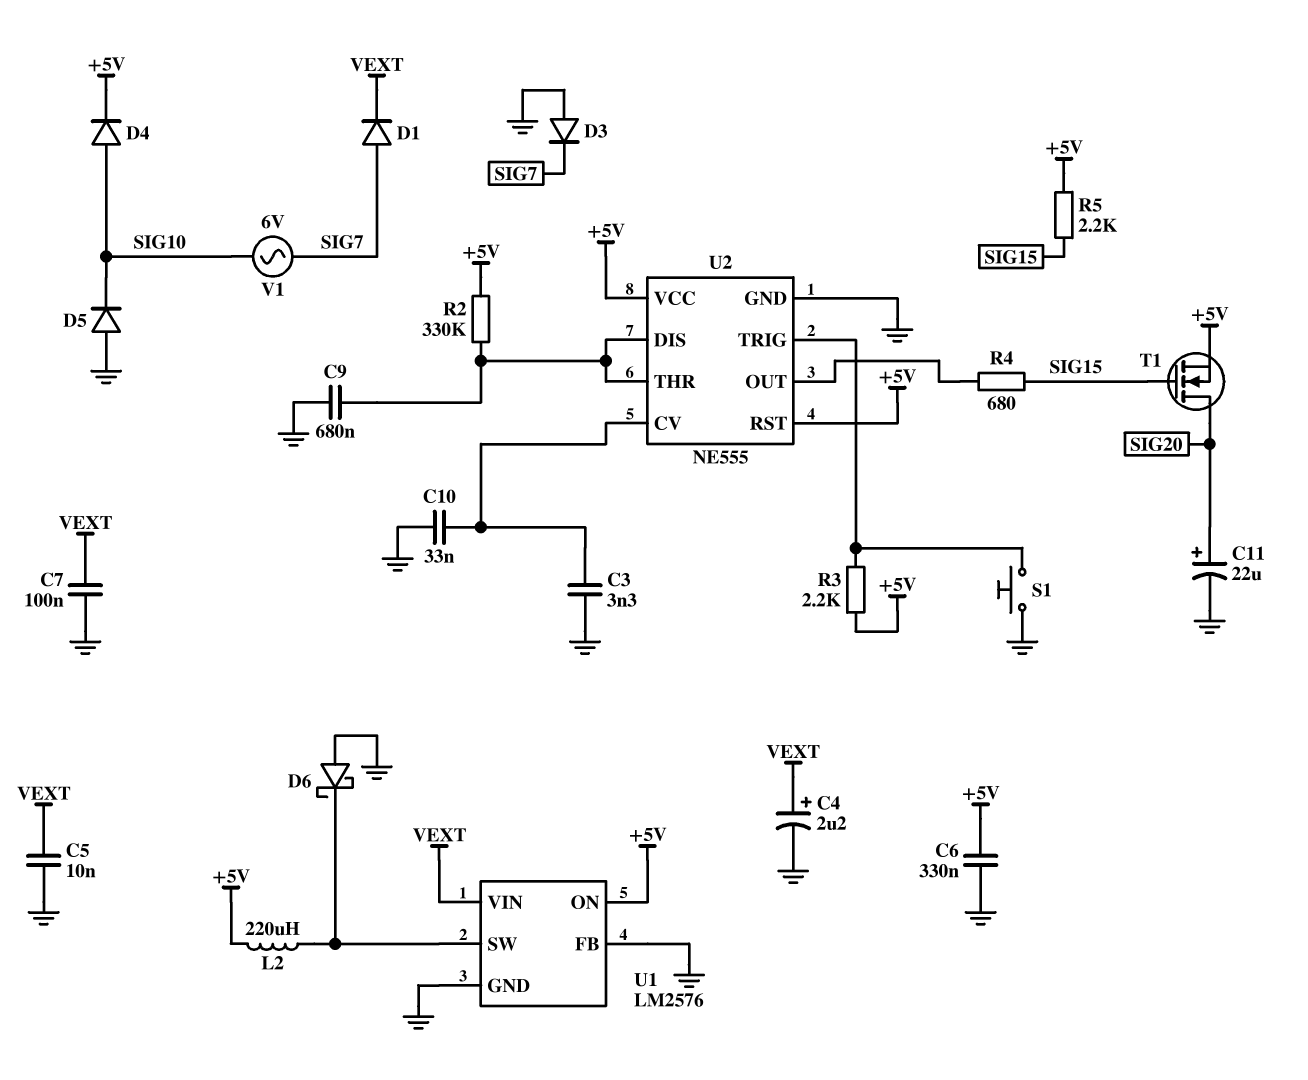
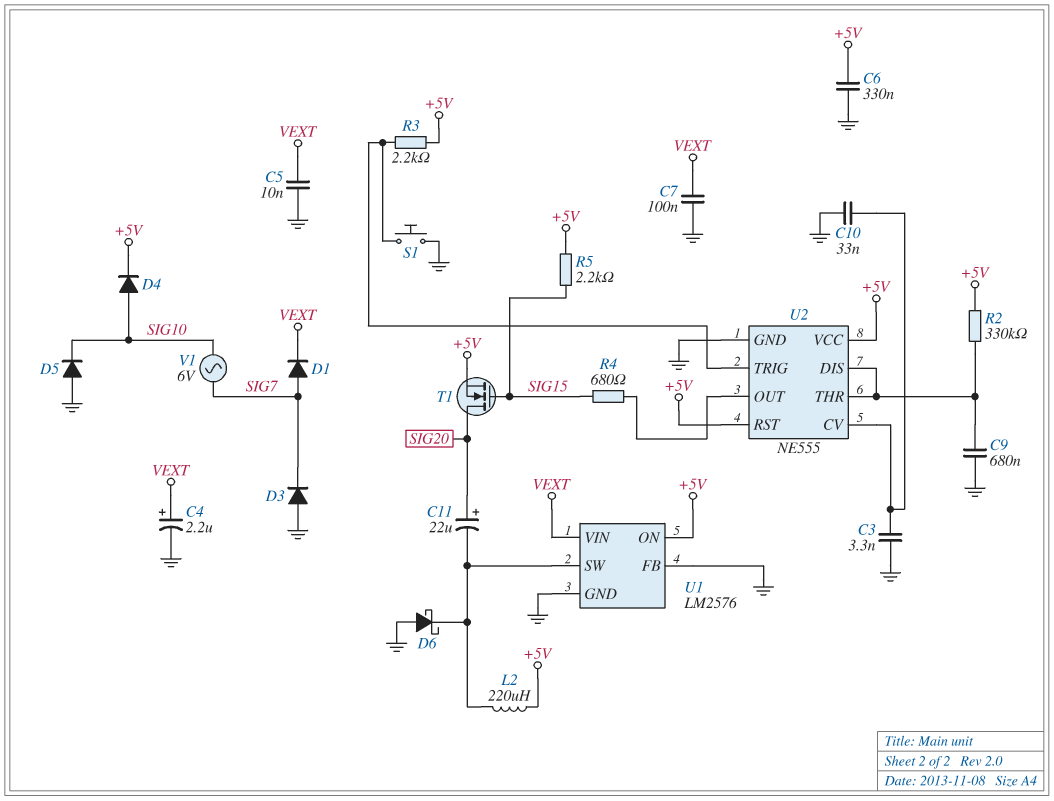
C11: 22uF (plus SIG20, minus GND) -> 22uF (plus SIG20, minus U1/SW)

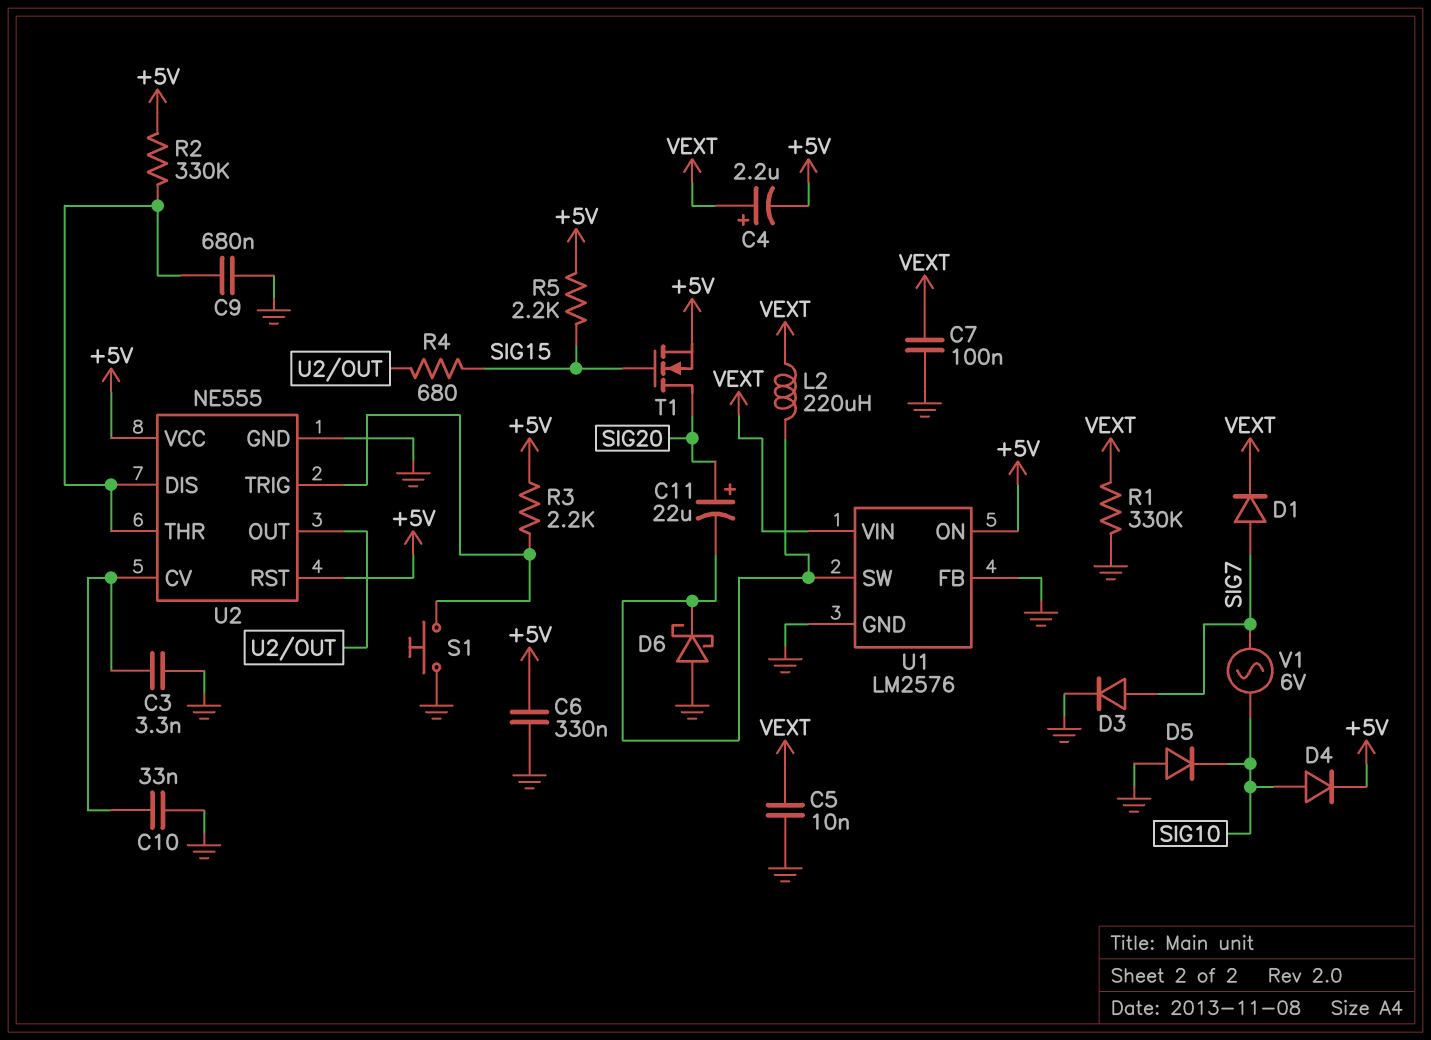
C4: 2.2uF (plus VEXT, minus GND) -> 2.2uF (plus VEXT, minus +5V)
D3: diode (A GND, K SIG7) -> diode (A SIG7, K GND)
L2: 220uH (+5V, U1/SW) -> 220uH (U1/SW, VEXT)
R1: none -> 330k (GND, VEXT)

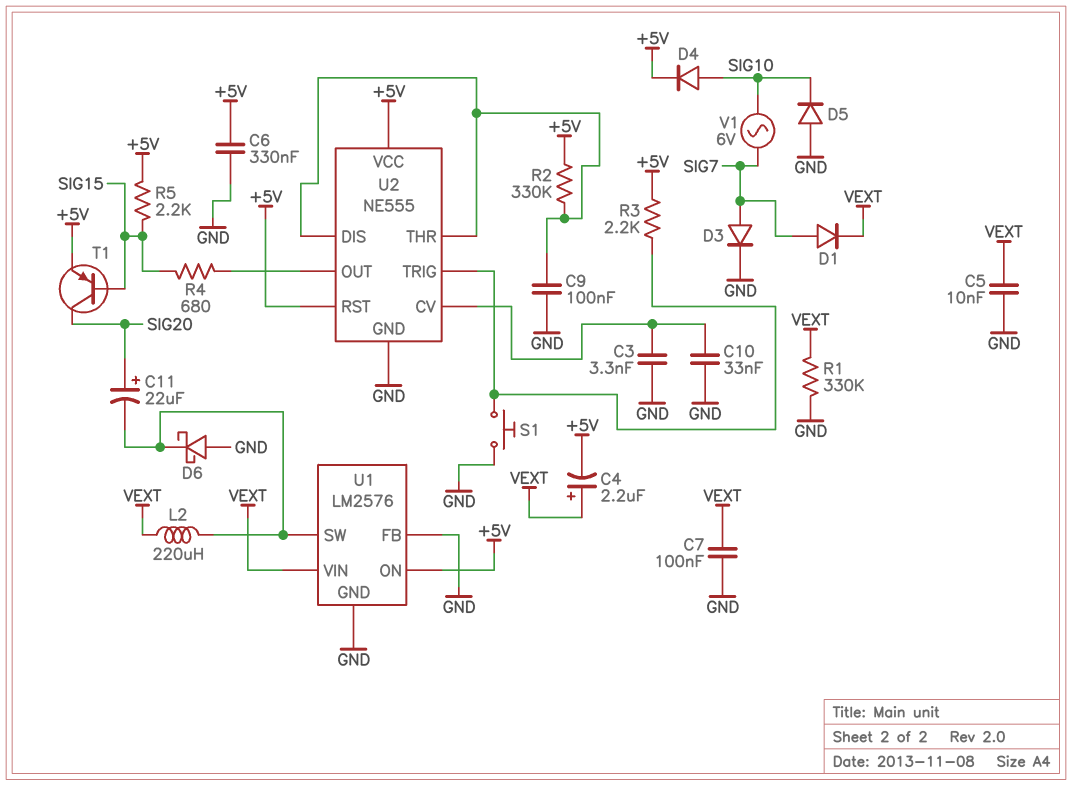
C9: 680nF (GND, U2/DIS) -> 100nF (GND, U2/DIS)
T1: NMOS (G SIG15, D SIG20, S +5V) -> PNP (B SIG15, C SIG20, E +5V)

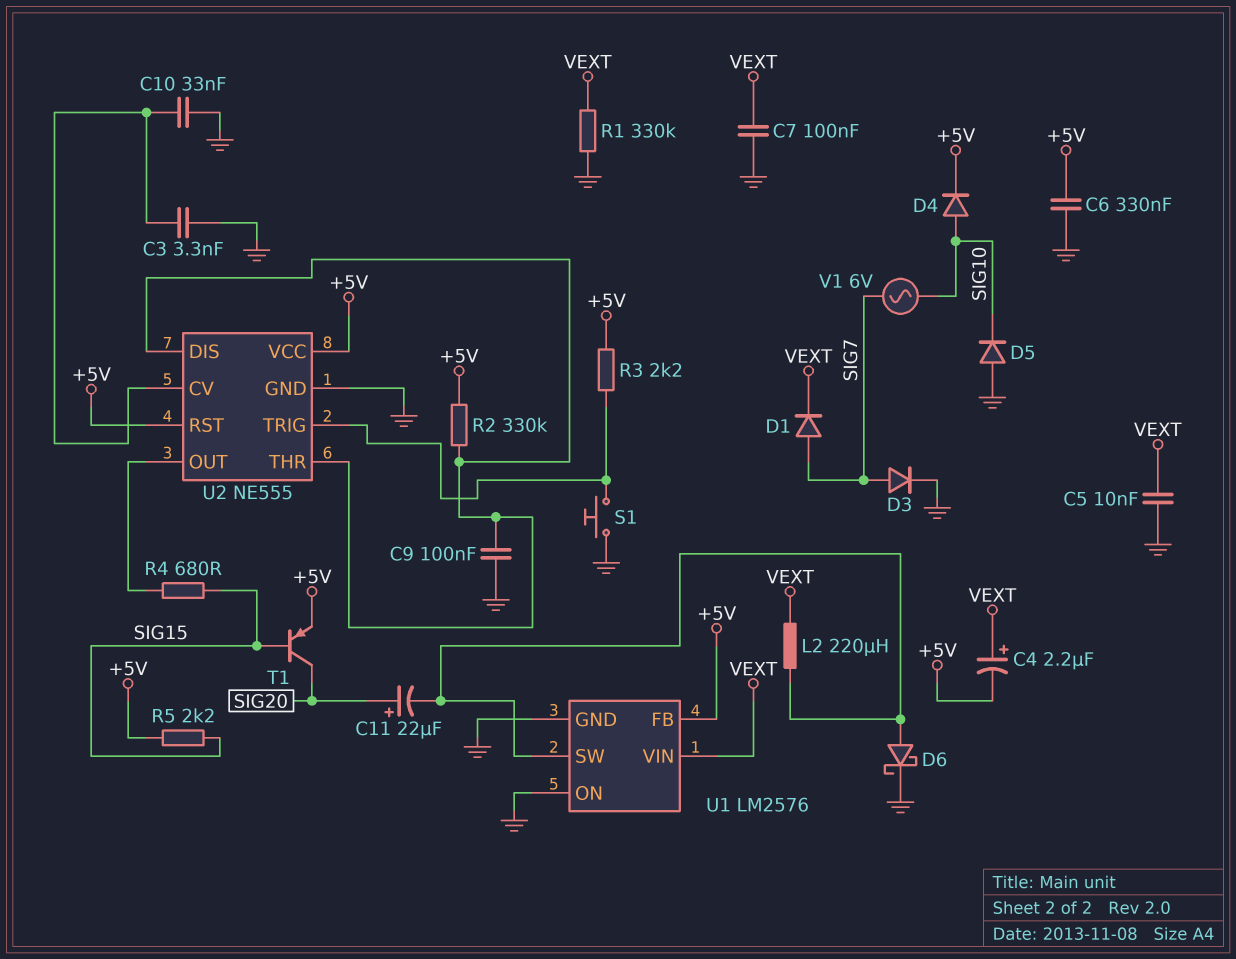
D6: schottky (A GND, K U1/SW) -> schottky (A U1/SW, K GND)
U1 pin FB: GND -> +5V
U1 pin ON: +5V -> GND

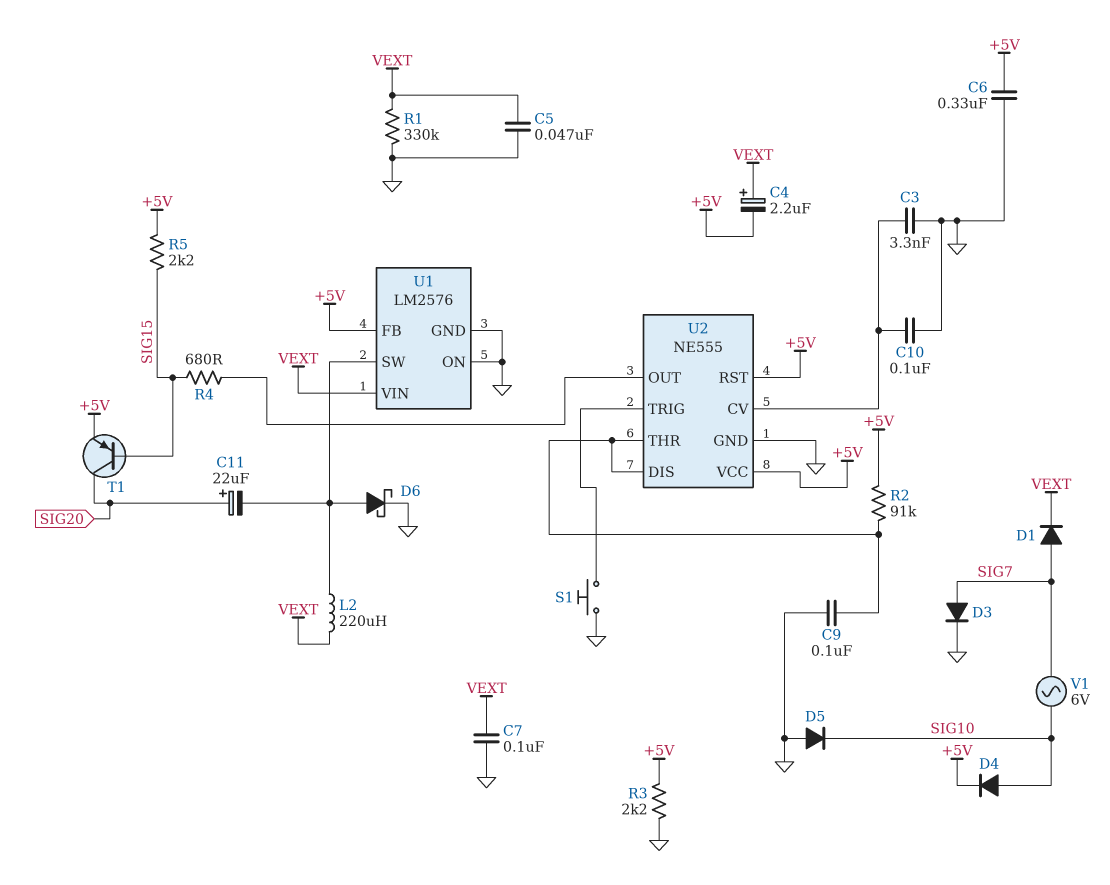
C5: 10nF (GND, VEXT) -> 47nF (GND, VEXT)
C10: 33nF (GND, U2/CV) -> 100nF (GND, U2/CV)
R2: 330k (+5V, U2/DIS) -> 91k (+5V, U2/DIS)
R3: 2.2k (+5V, U2/TRIG) -> 2.2k (+5V, GND)

